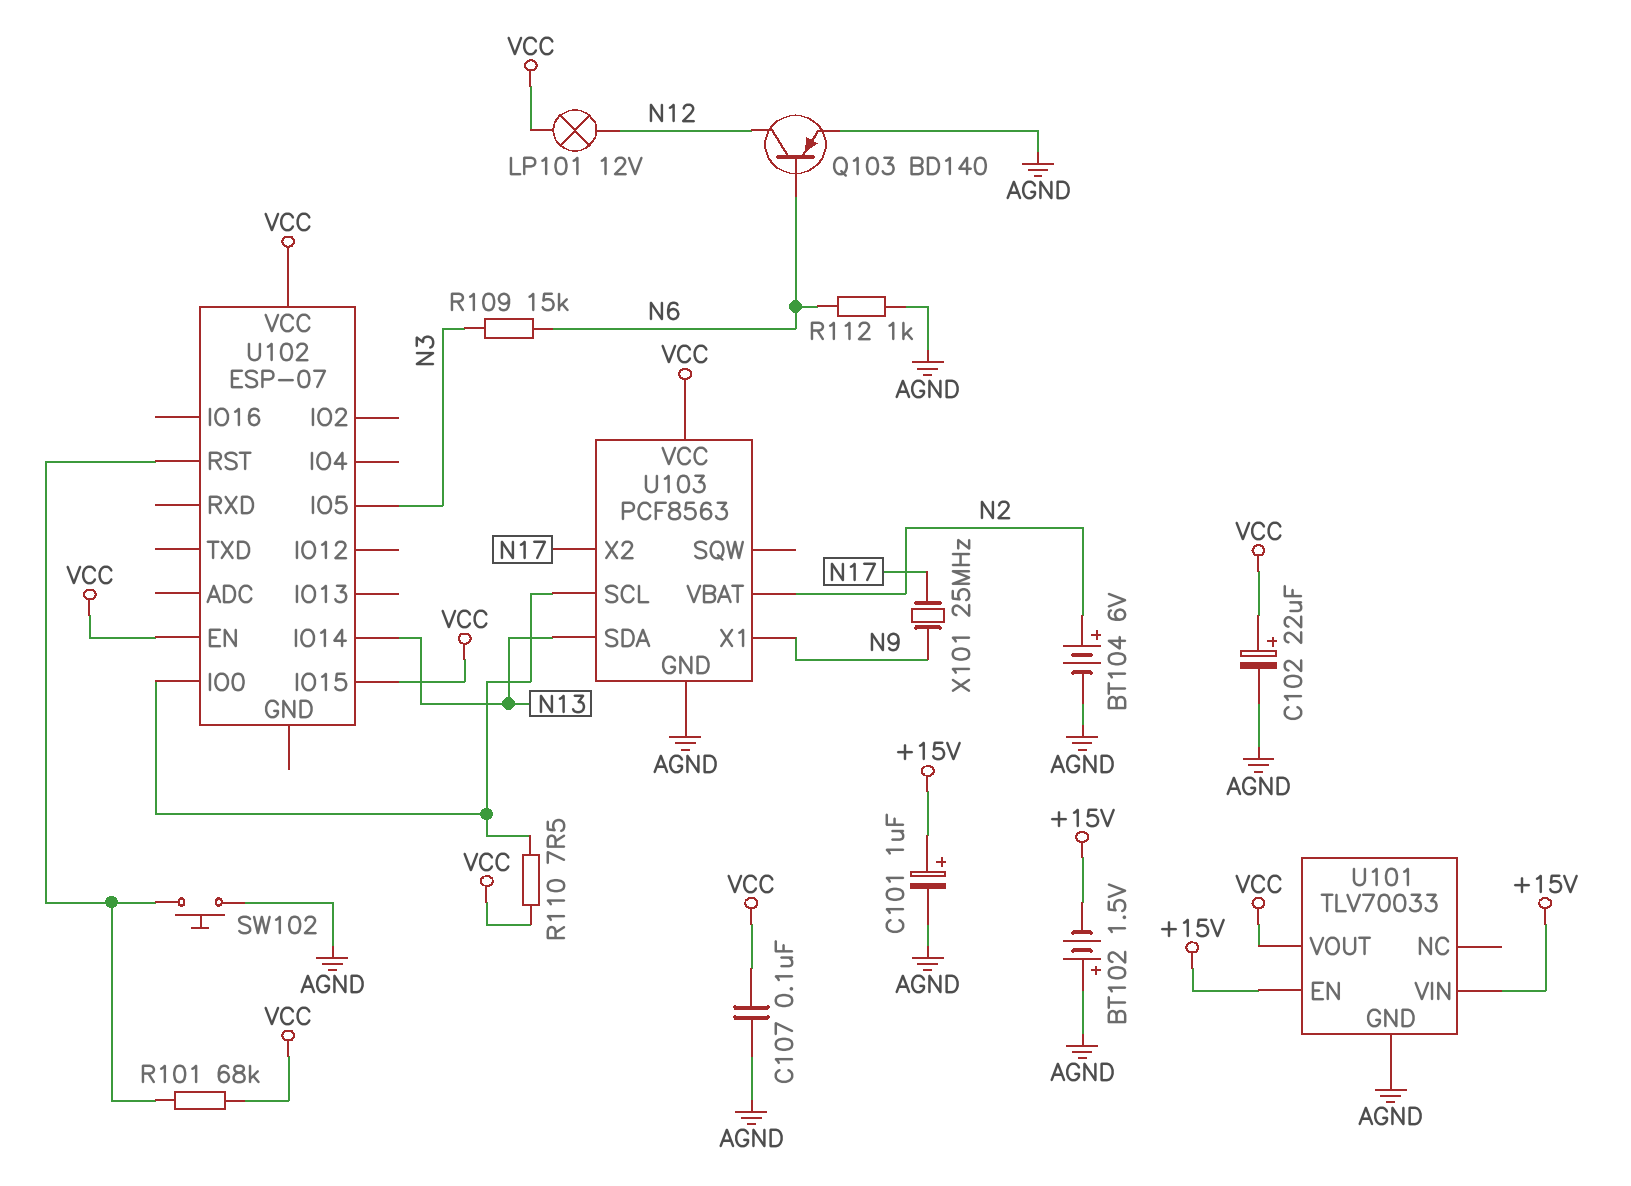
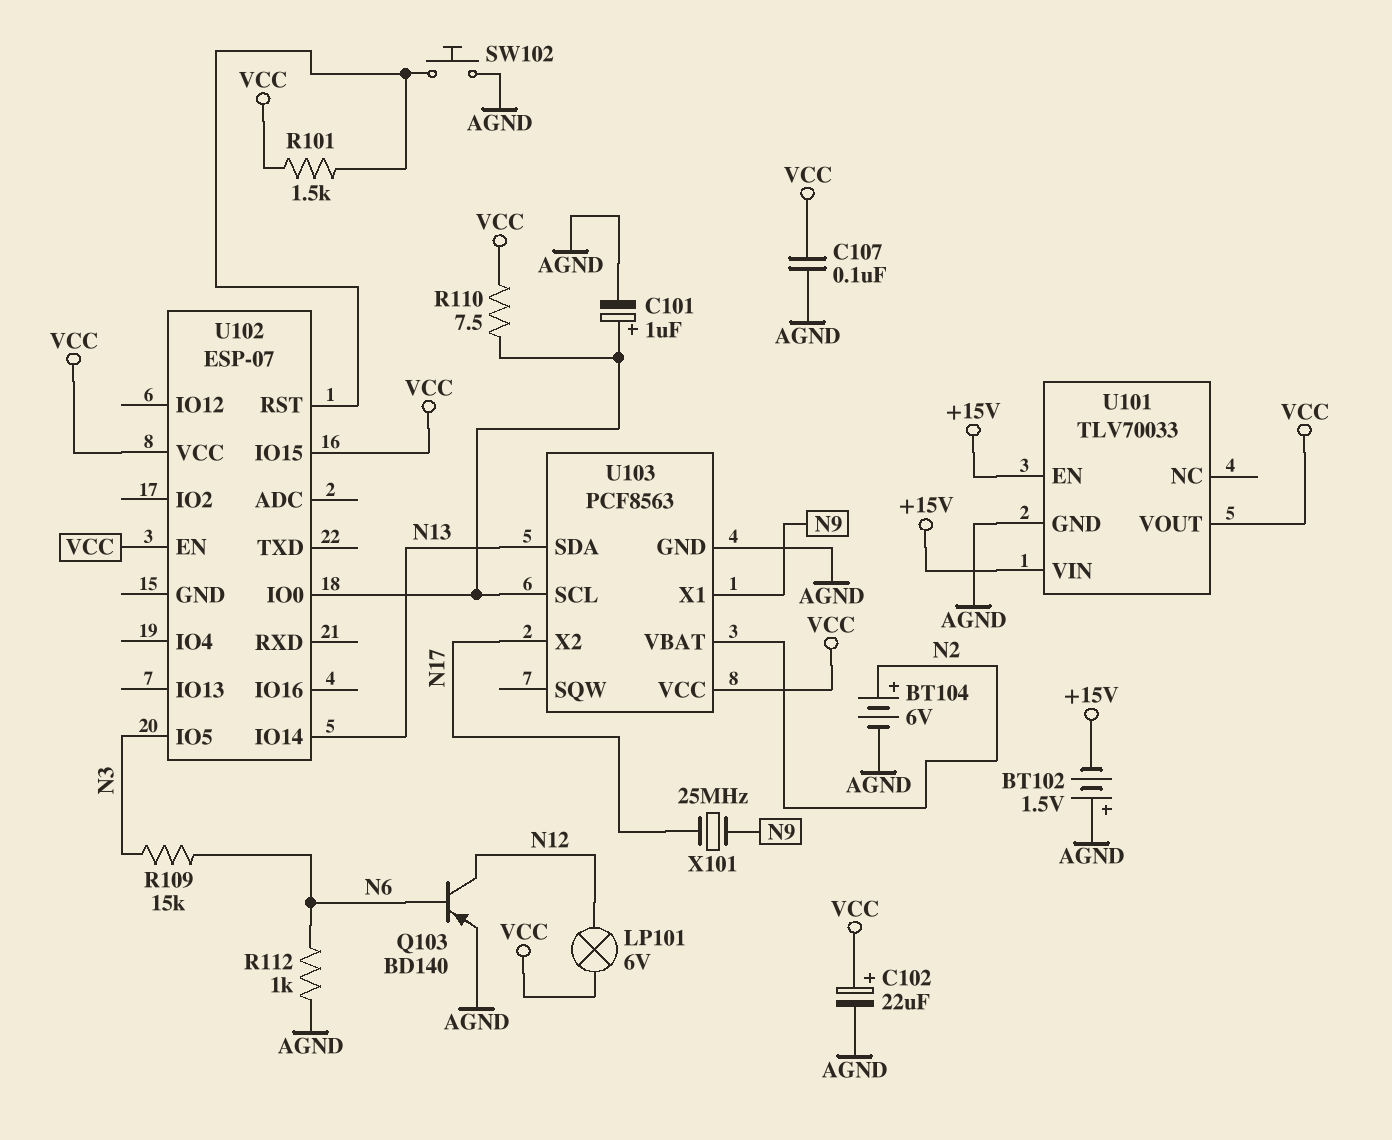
C101: 1uF (plus +15V, minus AGND) -> 1uF (plus U102/IO0, minus AGND)
LP101: lamp 12V (N12, VCC) -> lamp 6V (N12, VCC)
R101: 68k (U102/RST, VCC) -> 1.5k (U102/RST, VCC)

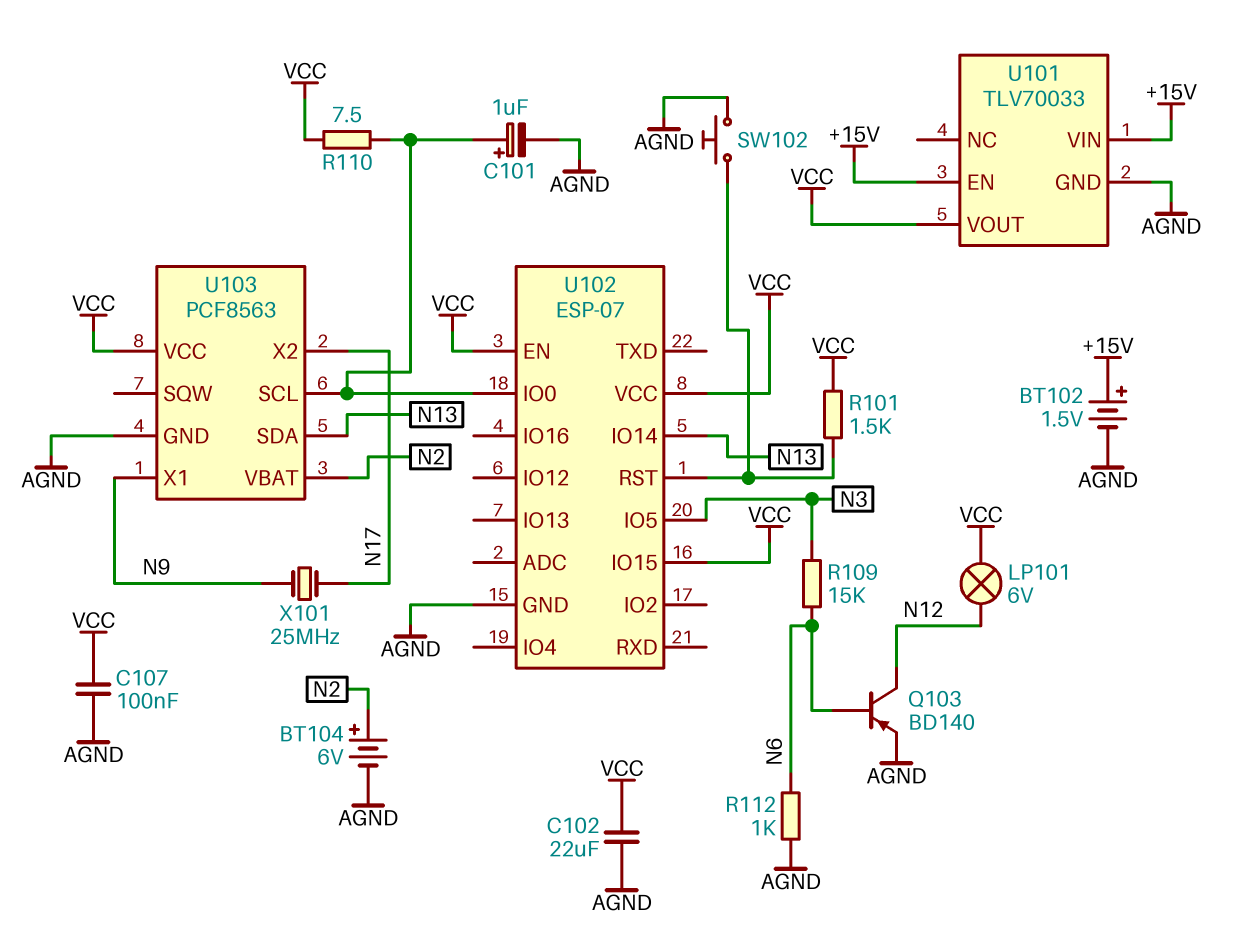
BT102: 1.5V (plus AGND, minus +15V) -> 1.5V (plus +15V, minus AGND)
C102: 22uF (plus VCC, minus AGND) -> 22uF (AGND, VCC)
U102 pin GND: none -> AGND

